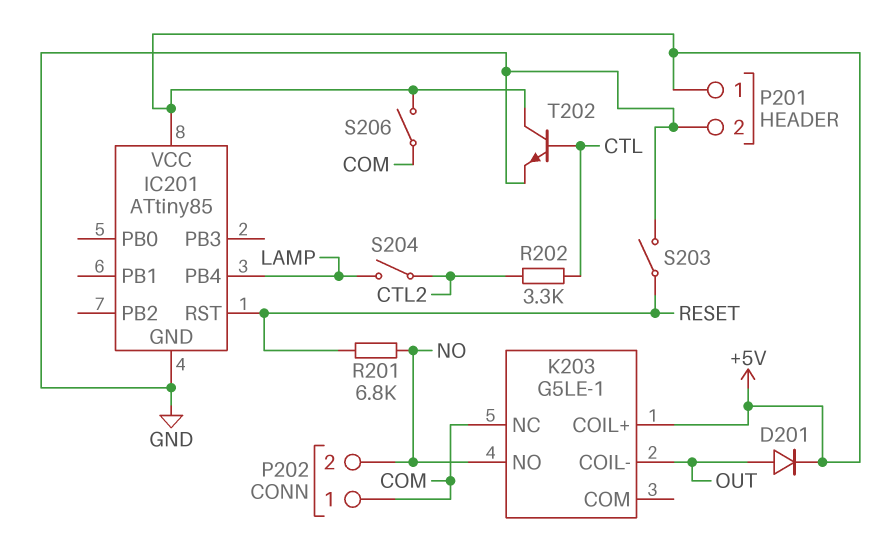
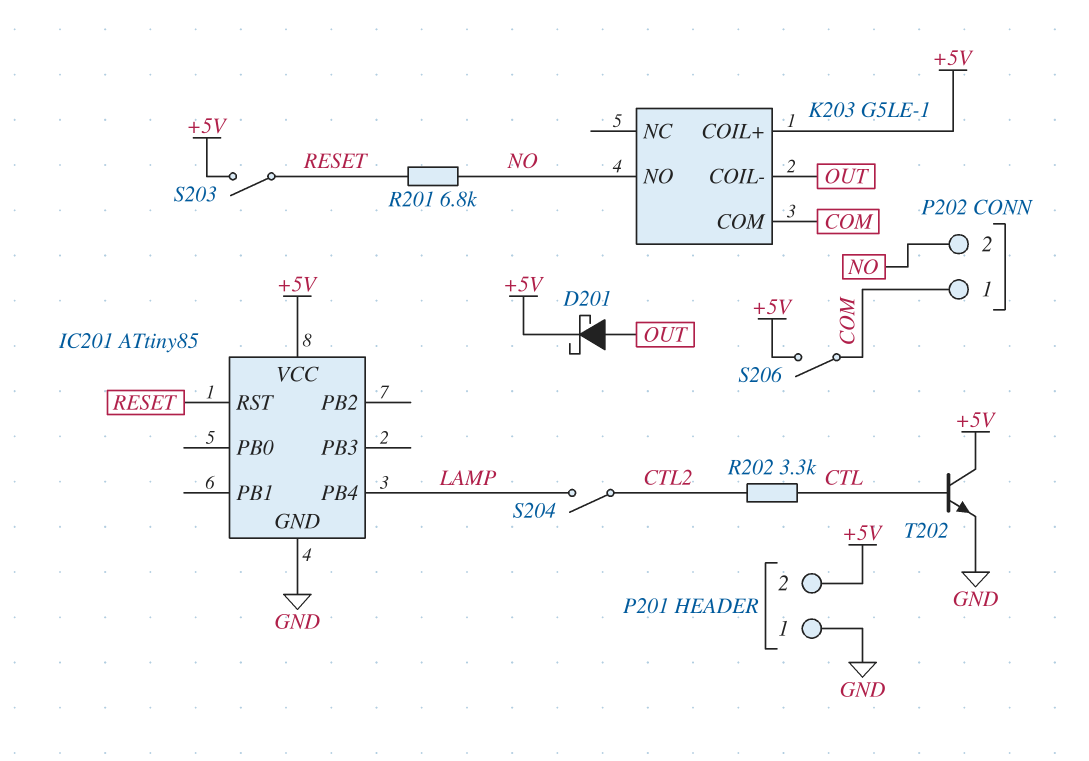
D201: diode (A OUT, K +5V) -> schottky (A OUT, K +5V)
K203 pin COM: none -> COM
K203 pin NC: COM -> none
P201 pin 1: +5V -> GND
P201 pin 2: GND -> +5V
S203: switch (GND, RESET) -> switch (+5V, RESET)

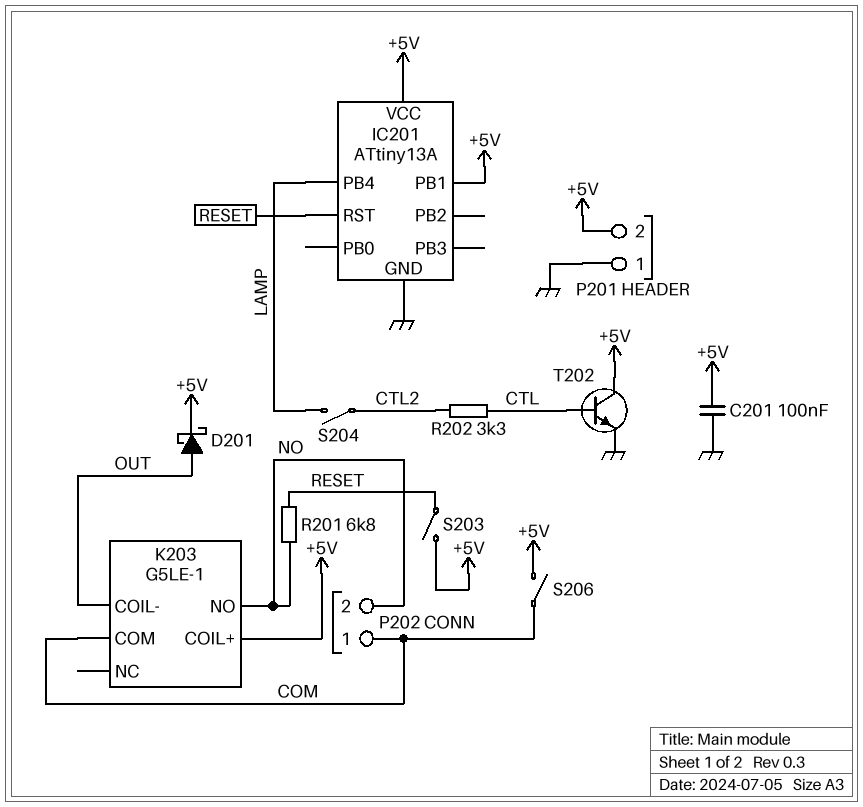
C201: none -> 100nF (+5V, GND)
IC201: ATtiny85 -> ATtiny13A
IC201 pin PB1: none -> +5V

